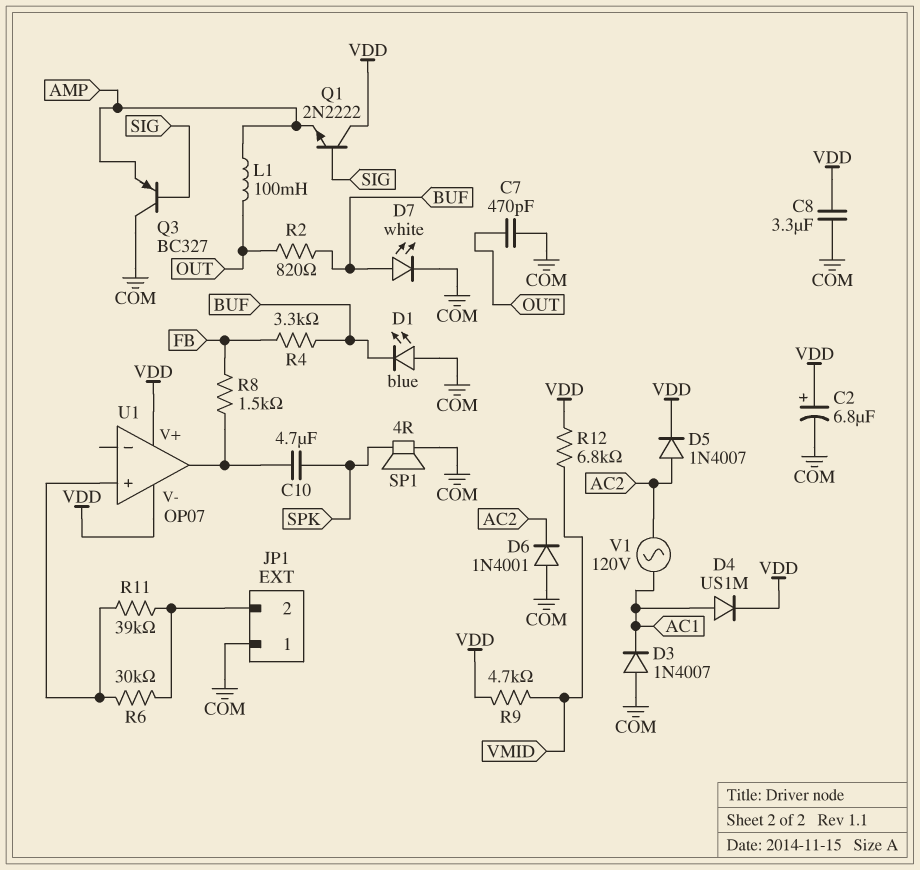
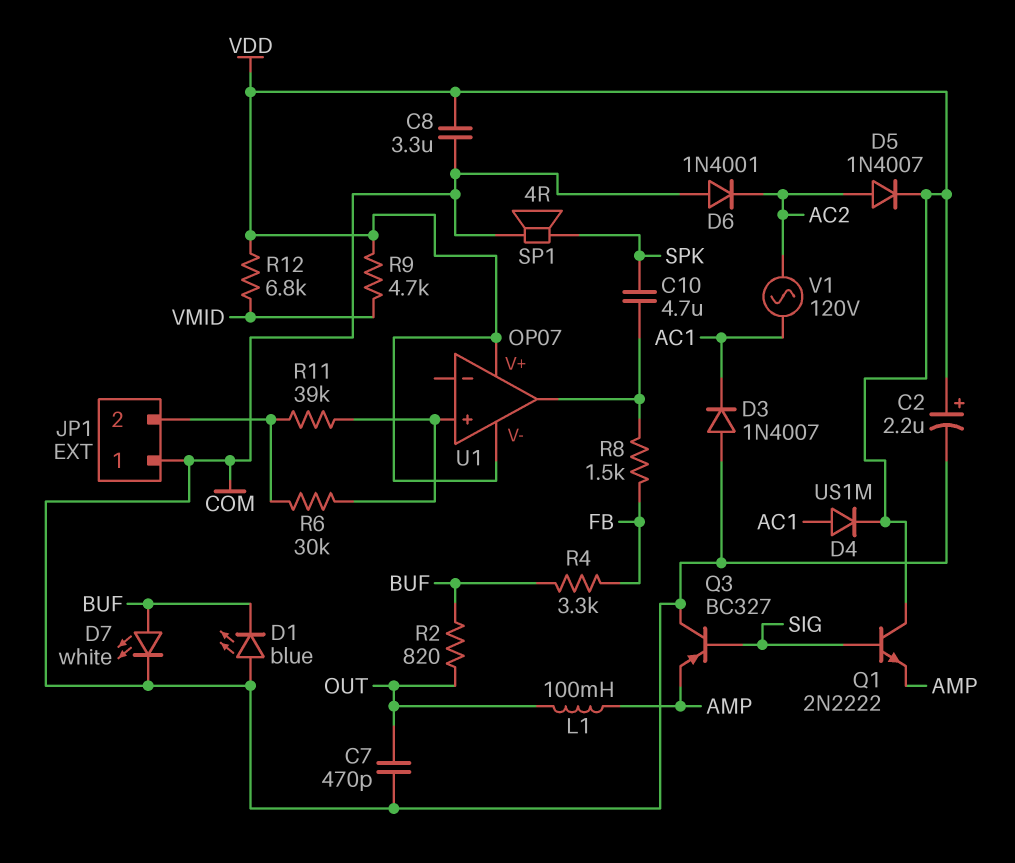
C2: 6.8uF (plus VDD, minus COM) -> 2.2uF (plus VDD, minus COM)

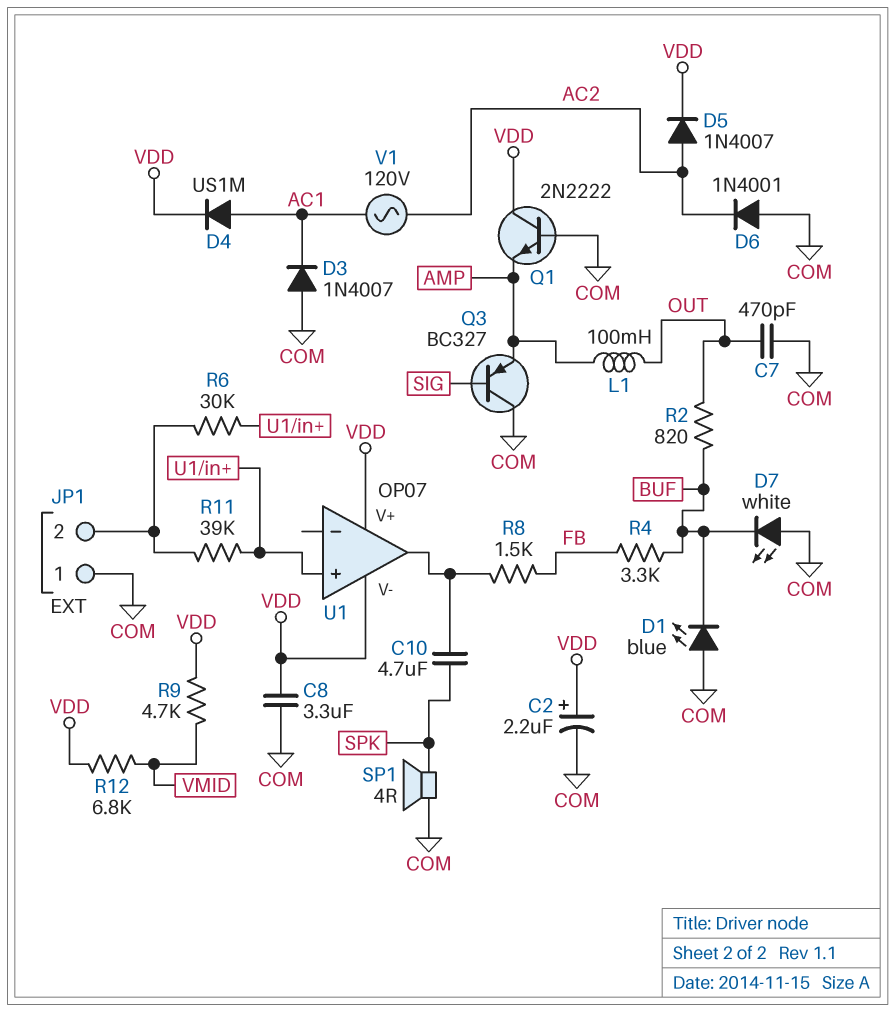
D7: LED white (A BUF, K COM) -> LED white (A COM, K BUF)
Q1: NPN 2N2222 (B SIG, C VDD, E AMP) -> NPN 2N2222 (B COM, C VDD, E AMP)

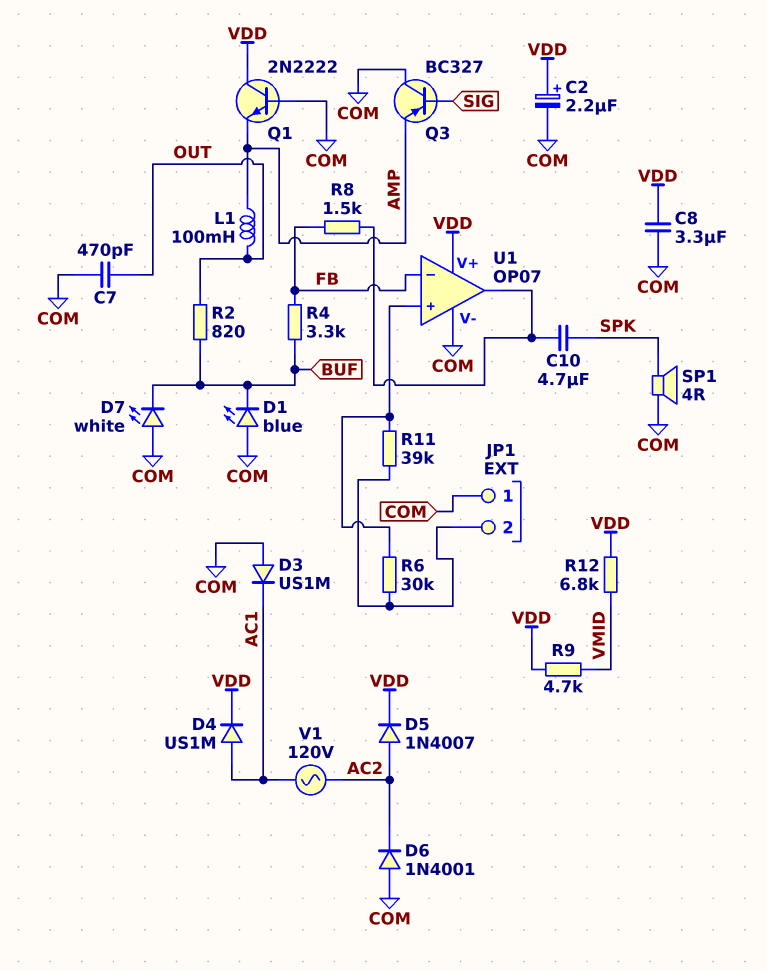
D3: diode 1N4007 (A COM, K AC1) -> diode US1M (A COM, K AC1)
U1 pin V-: VDD -> COM
U1 pin in-: none -> FB

